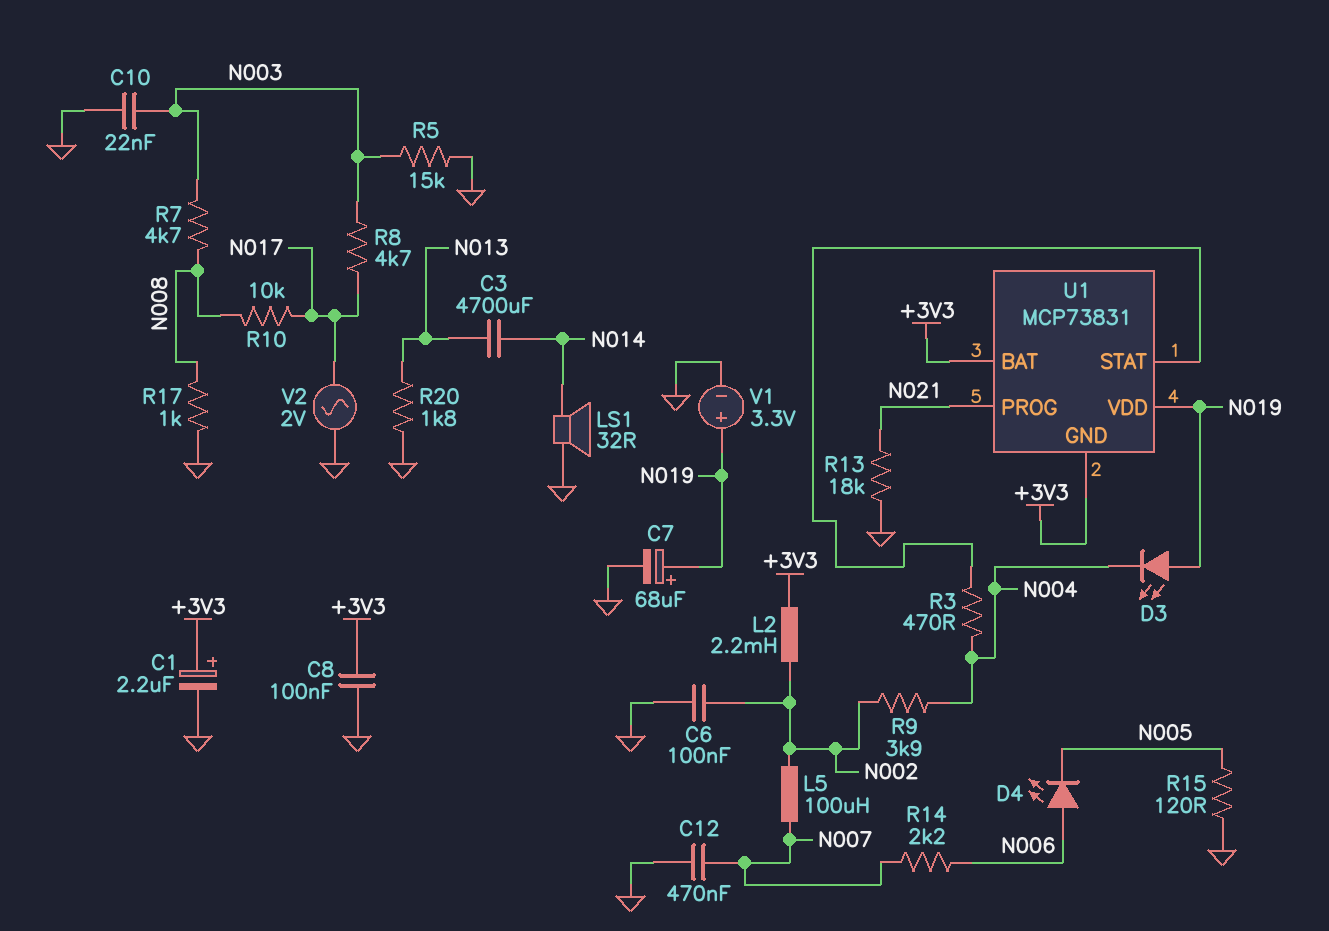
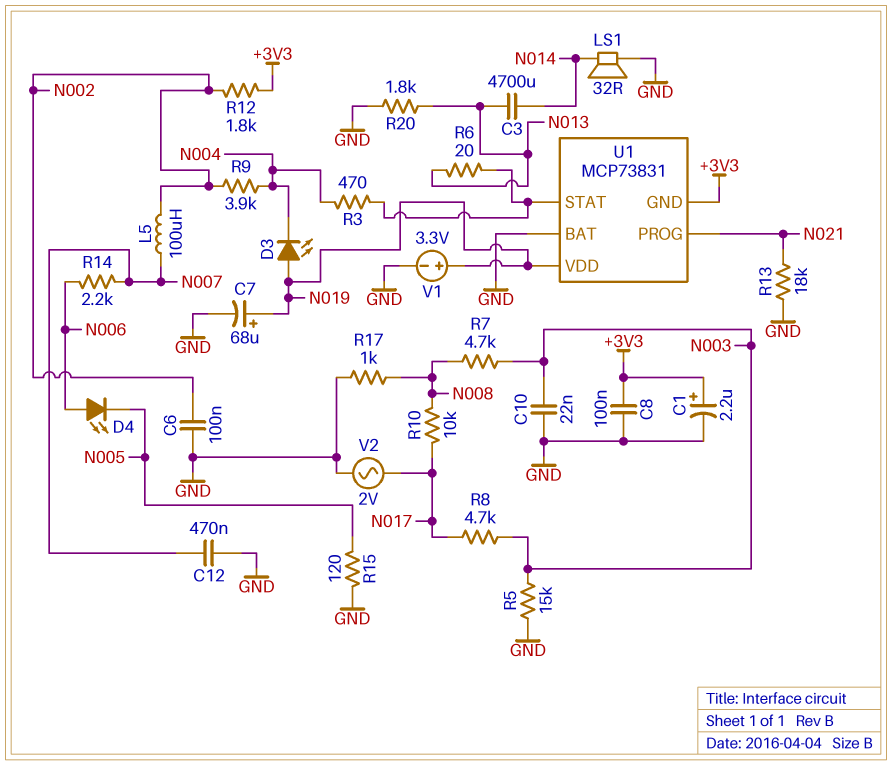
L2: 2.2mH (+3V3, N002) -> none
R6: none -> 20 (N013, U1/STAT)
R12: none -> 1.8k (+3V3, N002)
U1 pin BAT: +3V3 -> GND

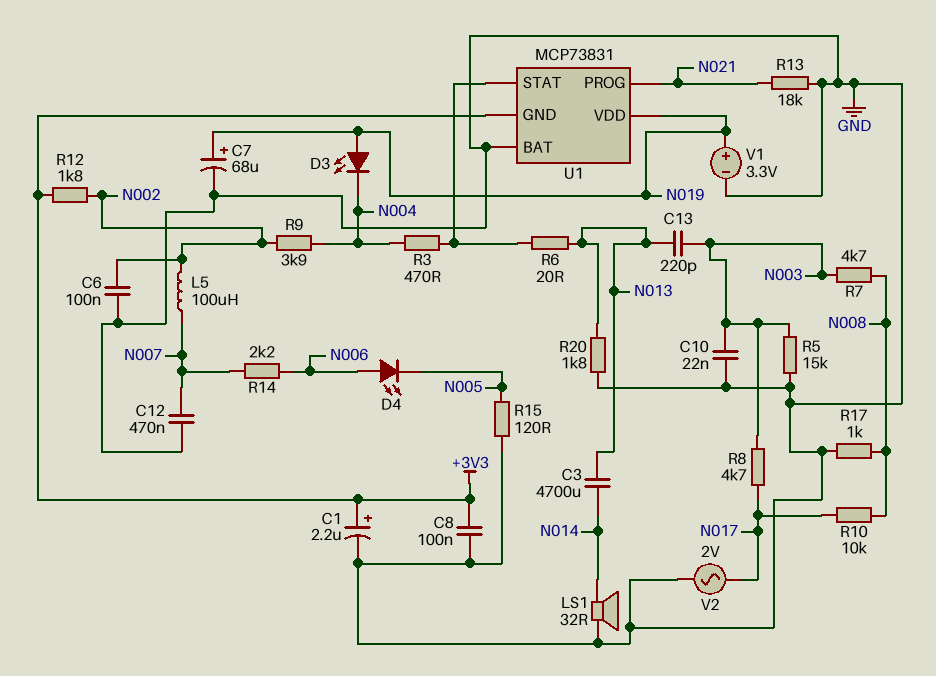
C13: none -> 220pF (N003, N013)

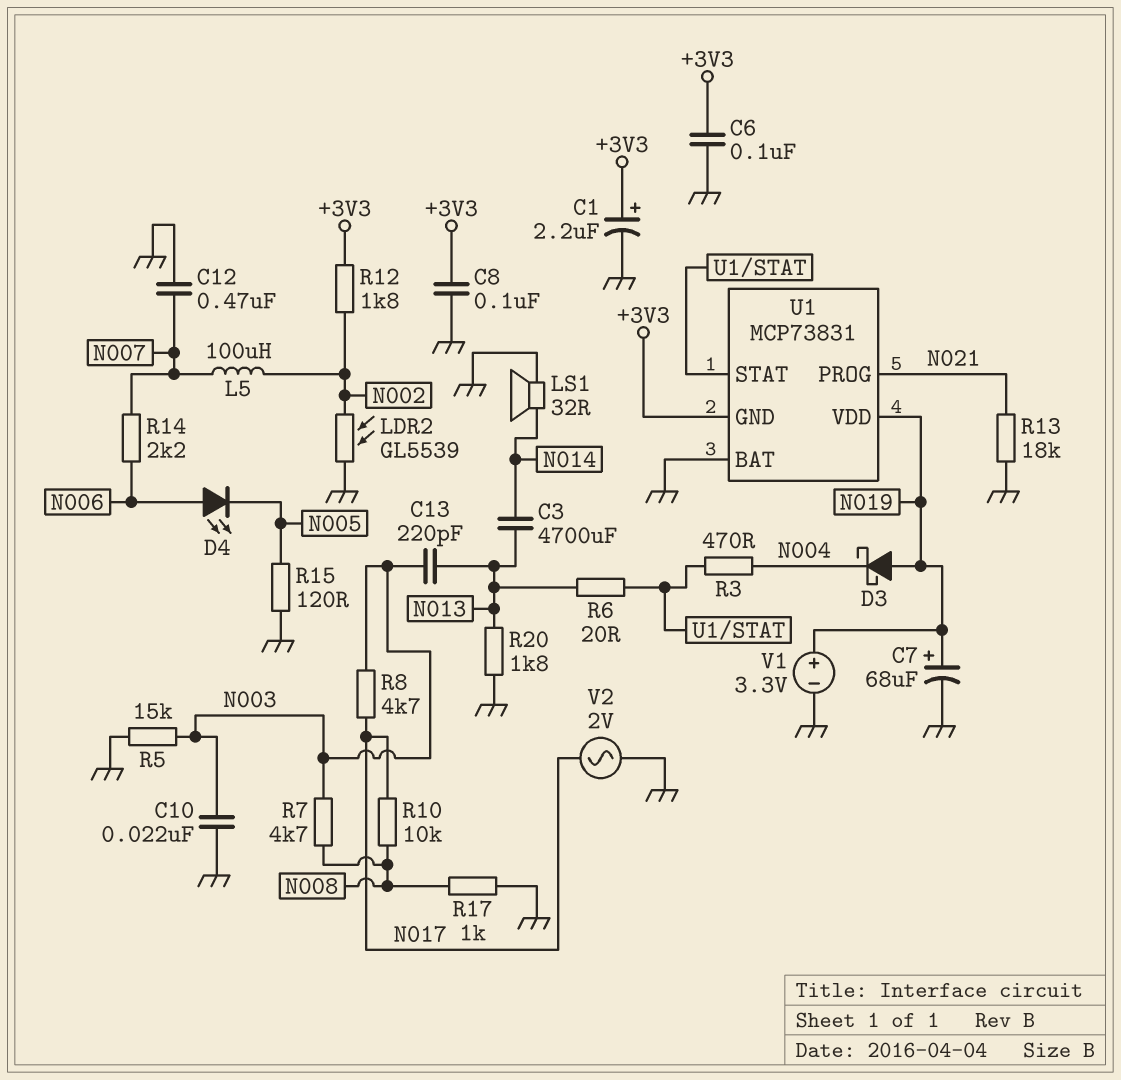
C6: 100nF (GND, N002) -> 100nF (+3V3, GND)
D3: LED (A N019, K N004) -> schottky (A N019, K N004)
LDR2: none -> GL5539 (GND, N002)
R9: 3.9k (N002, N004) -> none

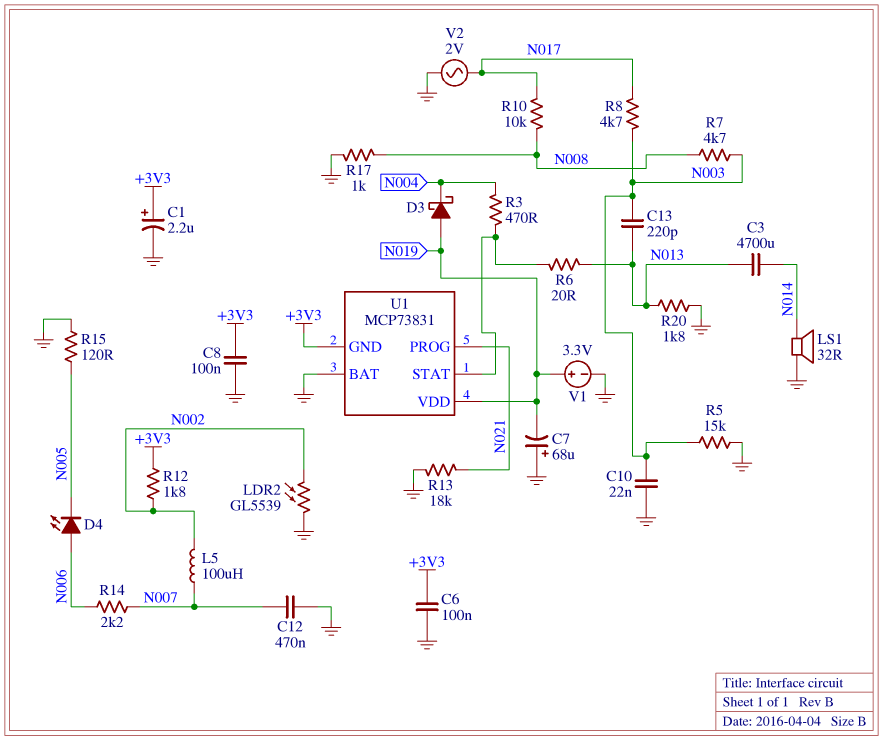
C7: 68uF (plus N019, minus GND) -> 68uF (plus GND, minus N019)

